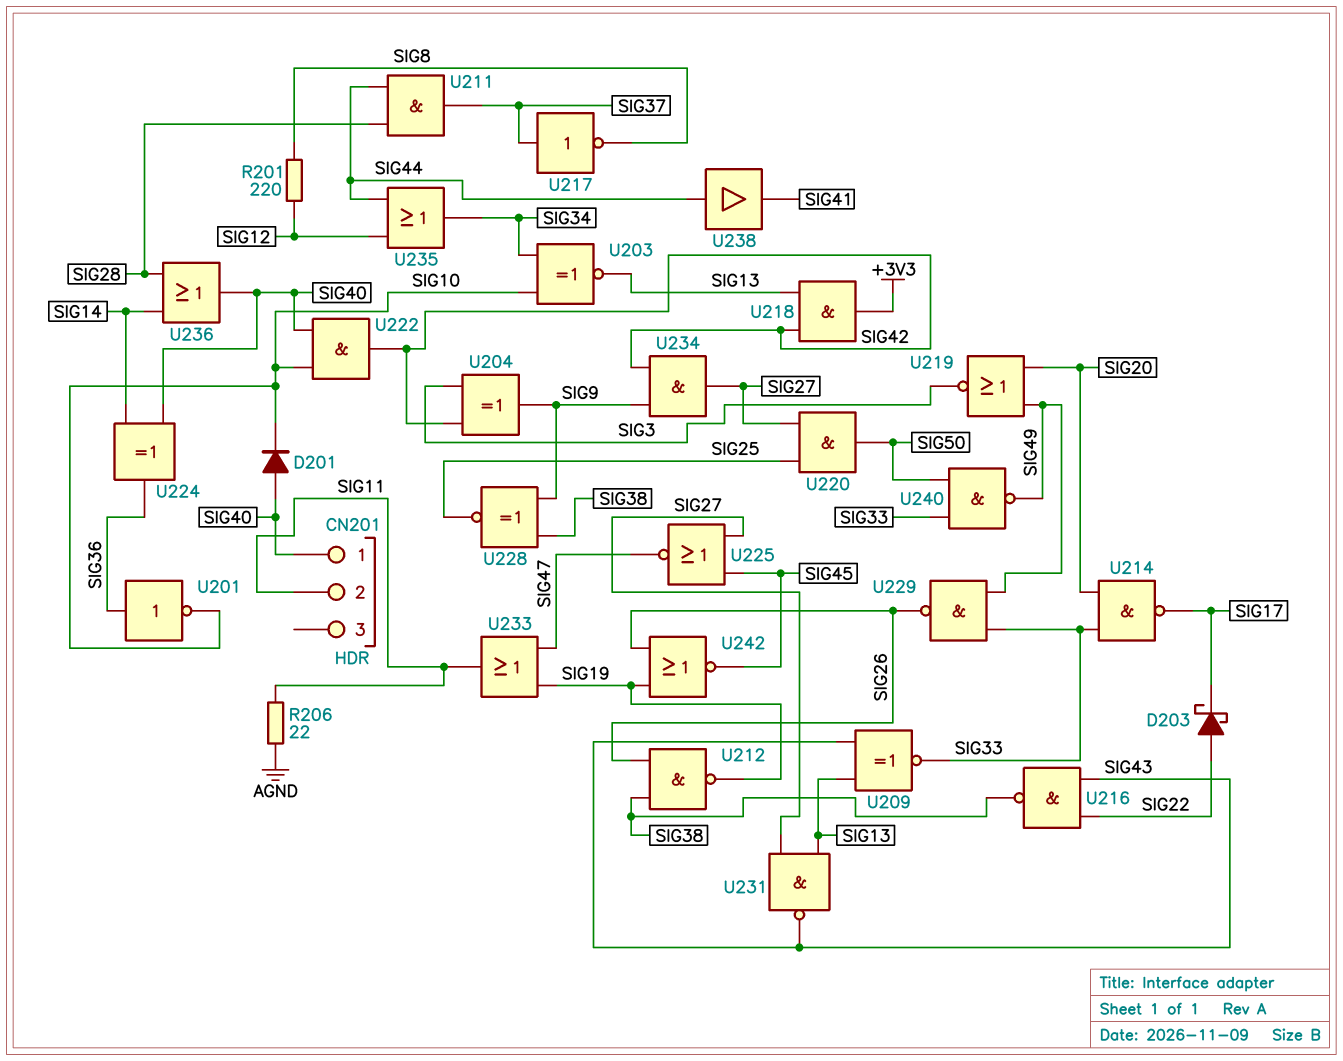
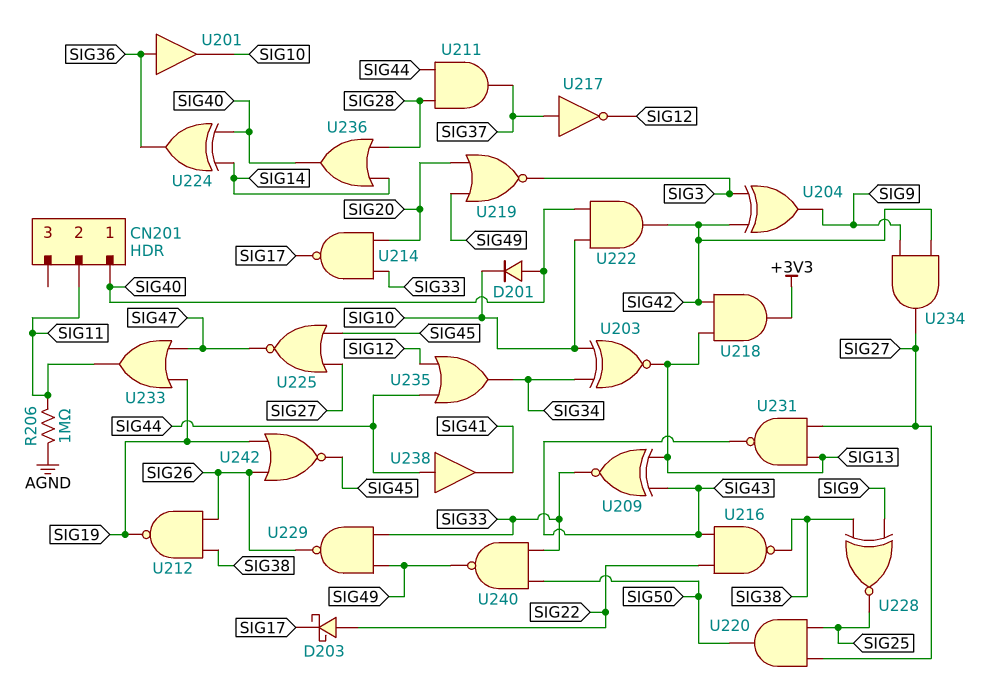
R201: 220 (SIG8, SIG12) -> none
R206: 22 (AGND, SIG11) -> 1M (AGND, SIG11)
U201: NOT (in SIG36, out SIG10) -> buffer (in SIG36, out SIG10)
U217: NOT (in SIG37, out SIG8) -> NOT (in SIG37, out SIG12)

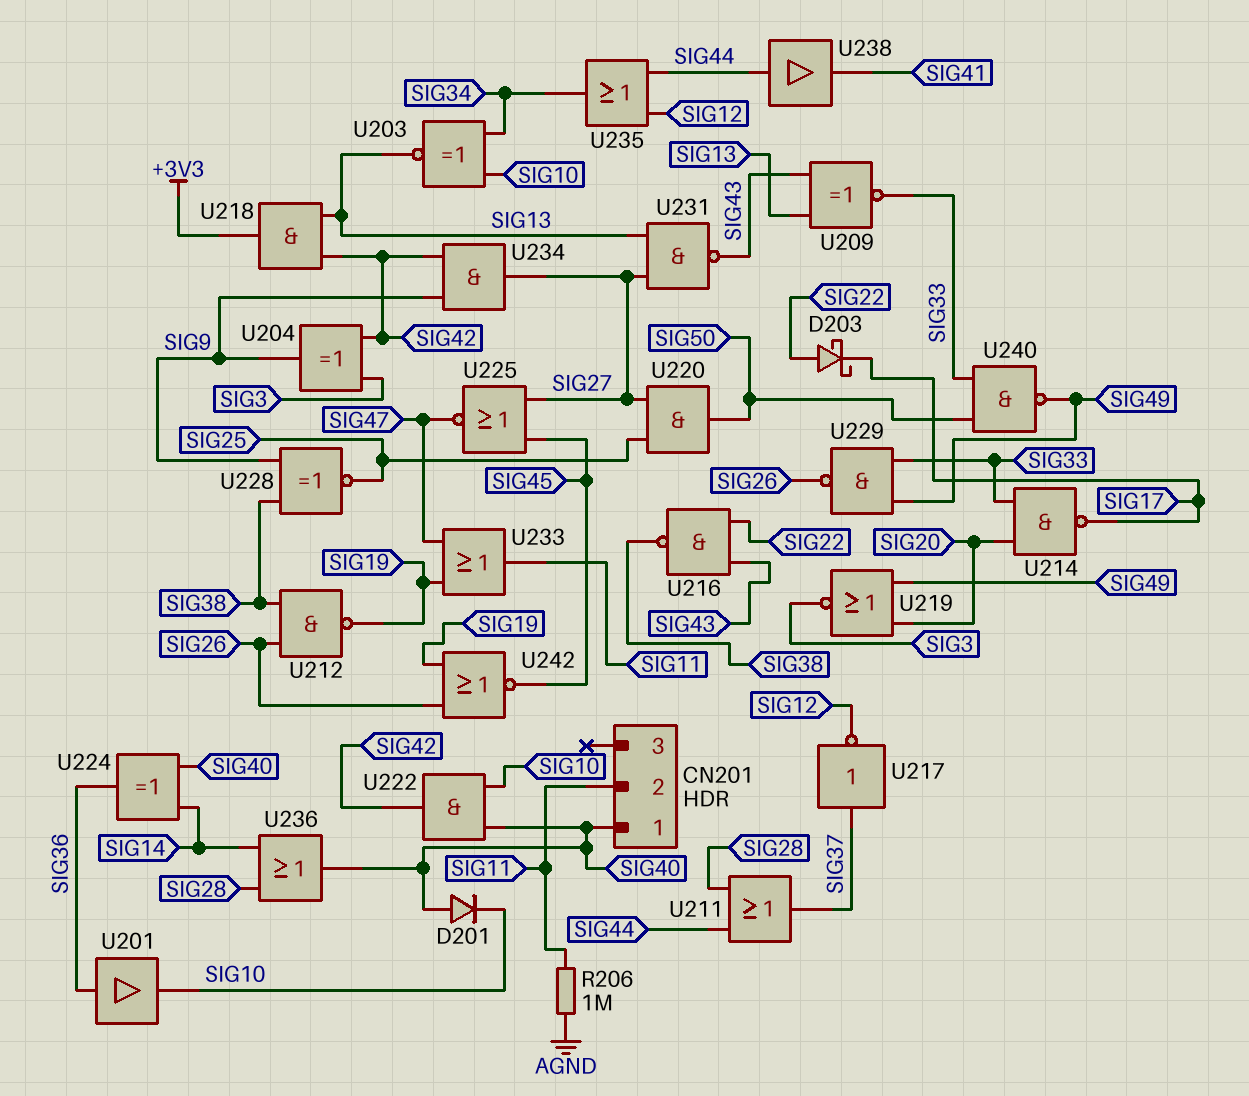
U211: AND (in SIG28, in SIG44, out SIG37) -> OR (in SIG28, in SIG44, out SIG37)

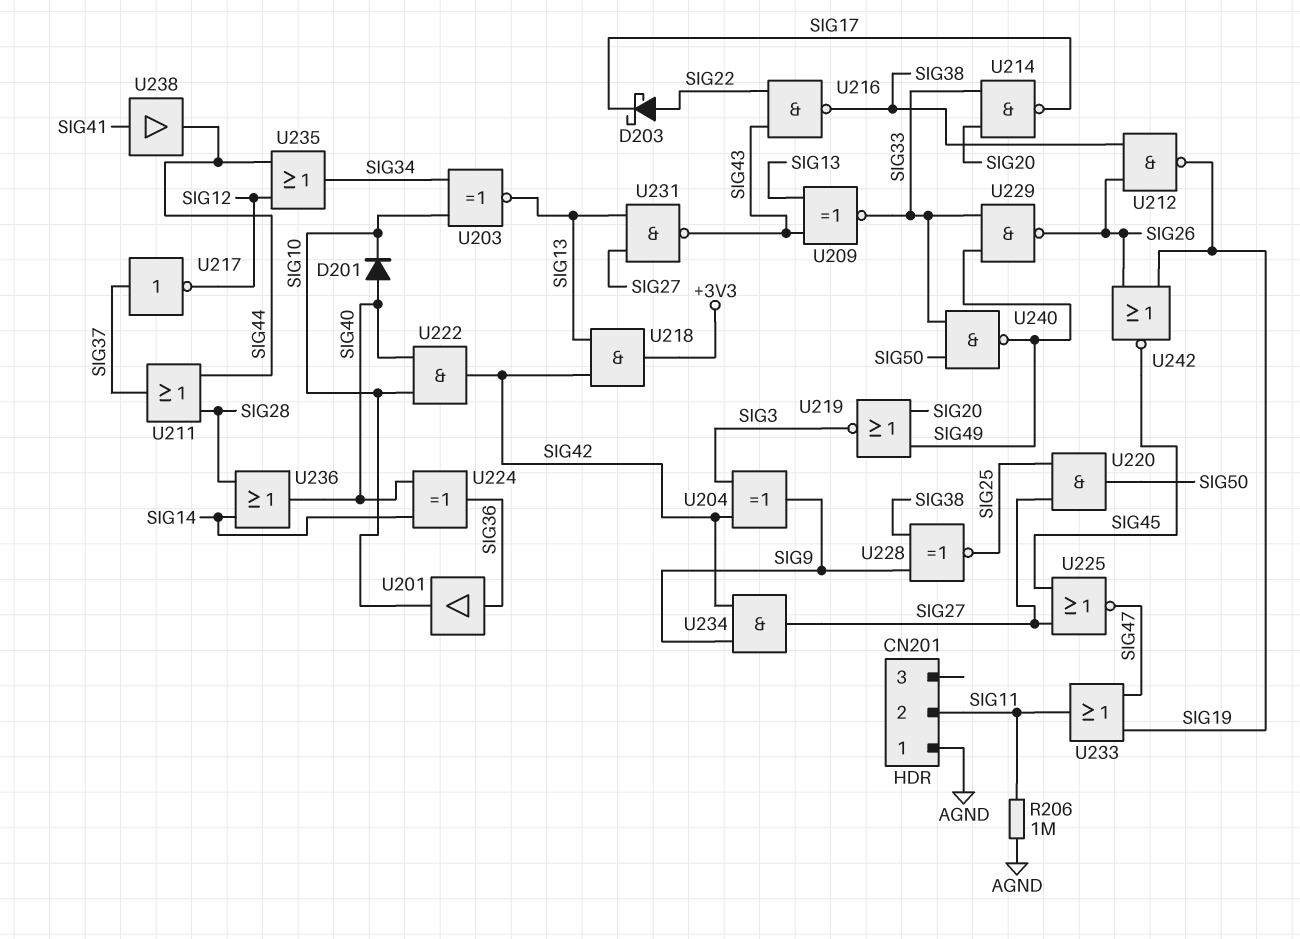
CN201 pin 1: SIG40 -> AGND
U238: buffer (in SIG44, out SIG41) -> buffer (in SIG41, out SIG44)

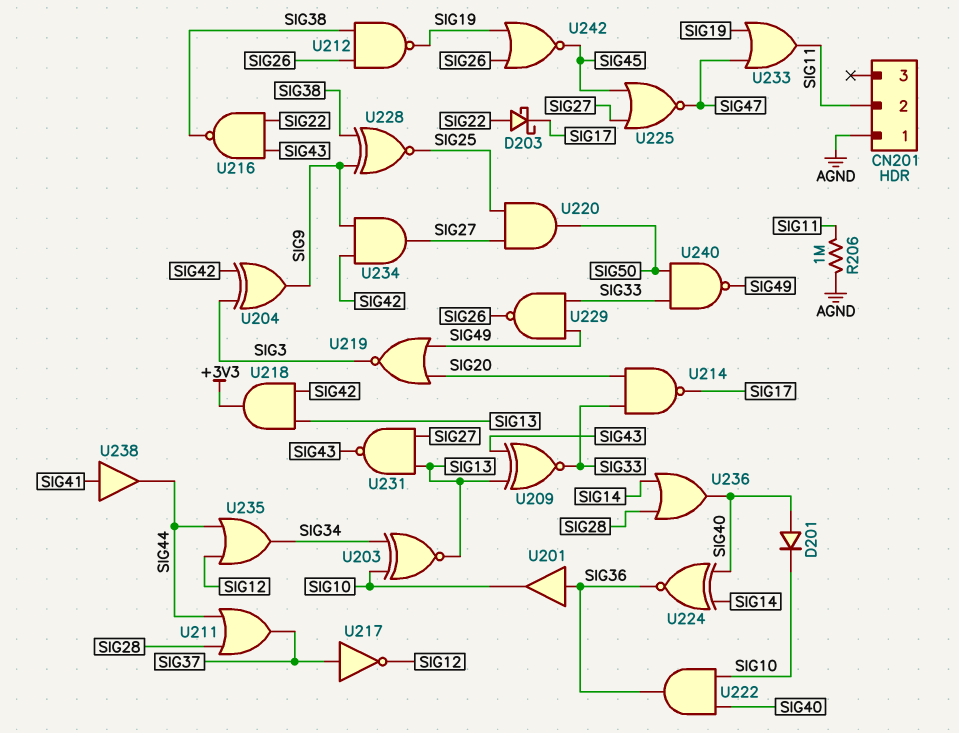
U222: AND (in SIG10, in SIG40, out SIG42) -> AND (in SIG10, in SIG40, out SIG36)
U224: XOR (in SIG14, in SIG40, out SIG36) -> XNOR (in SIG14, in SIG40, out SIG36)

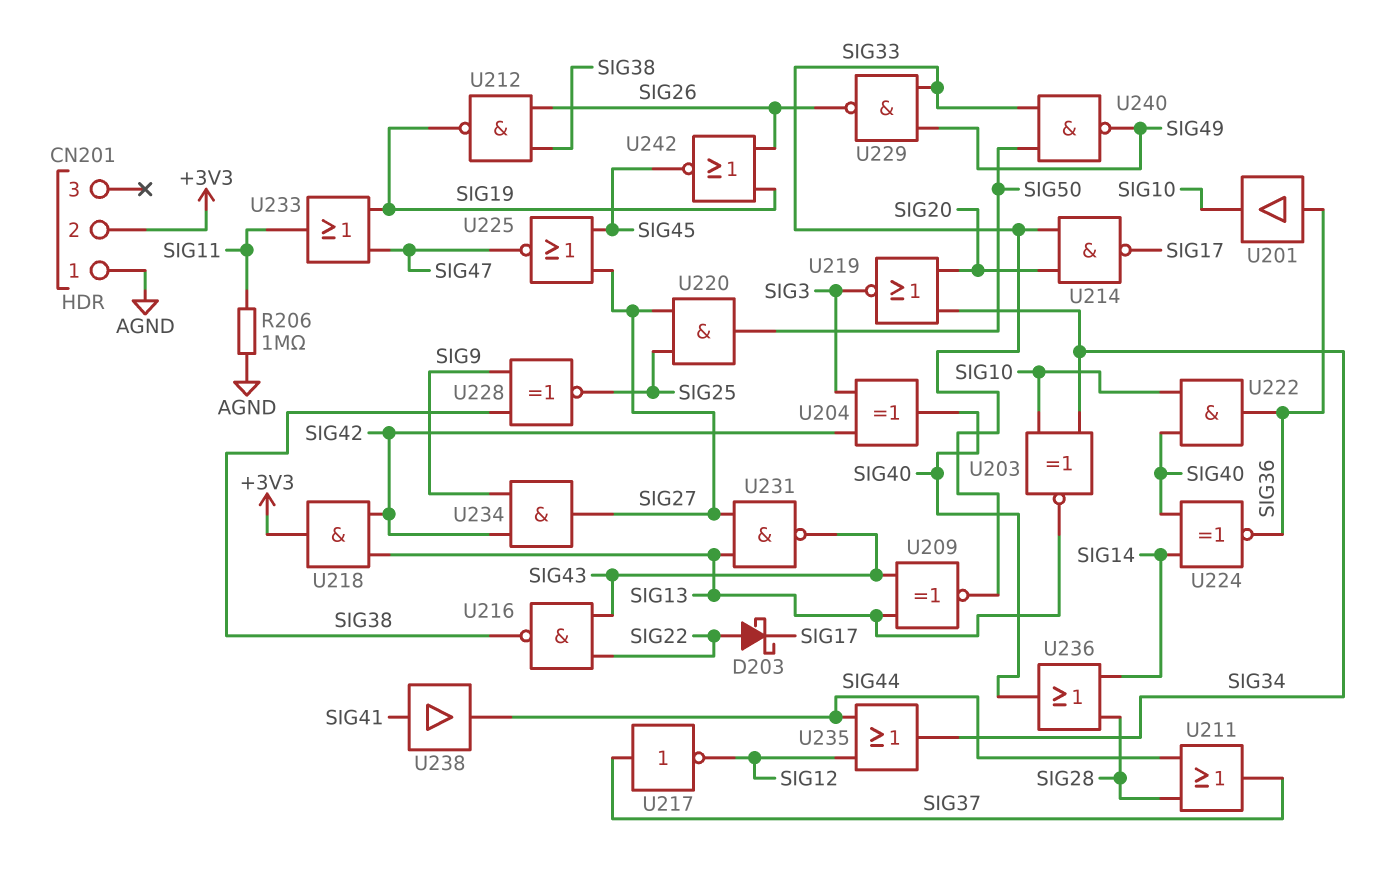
CN201 pin 2: SIG11 -> +3V3
D201: diode (A SIG40, K SIG10) -> none
U204: XOR (in SIG3, in SIG42, out SIG9) -> XOR (in SIG3, in SIG42, out SIG40)
U219: NOR (in SIG20, in SIG49, out SIG3) -> NOR (in SIG20, in SIG34, out SIG3)

